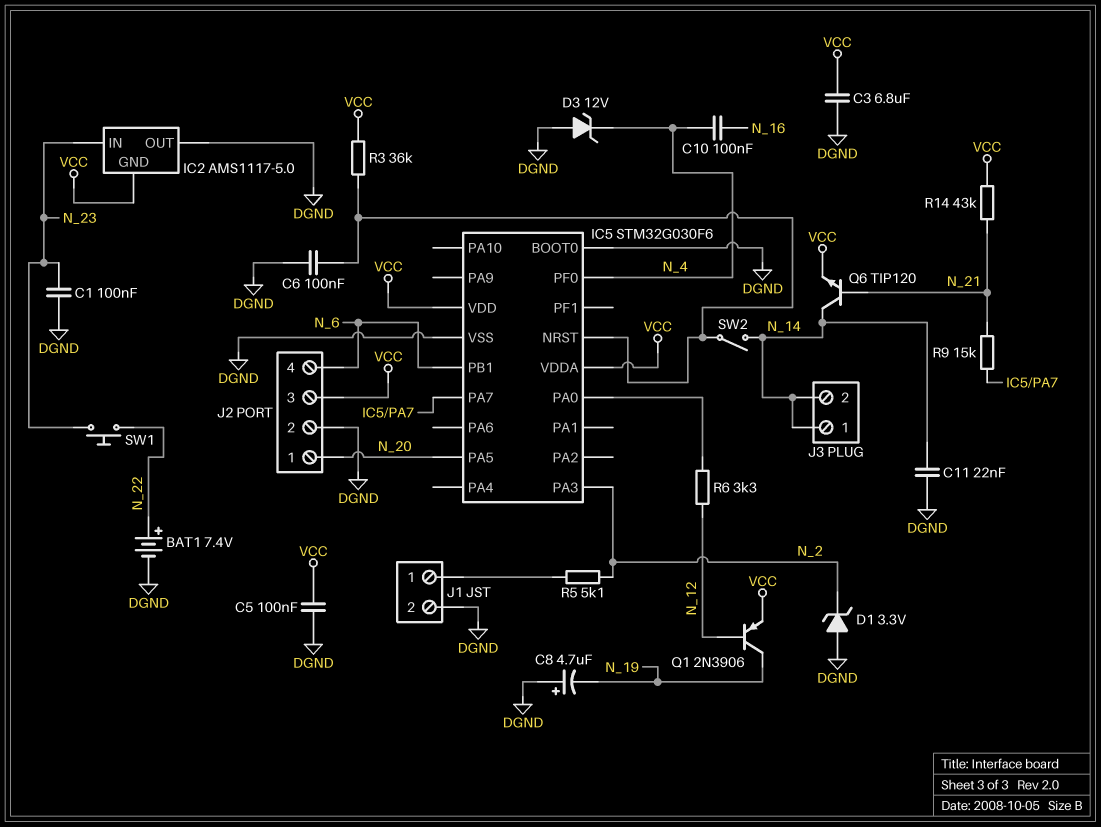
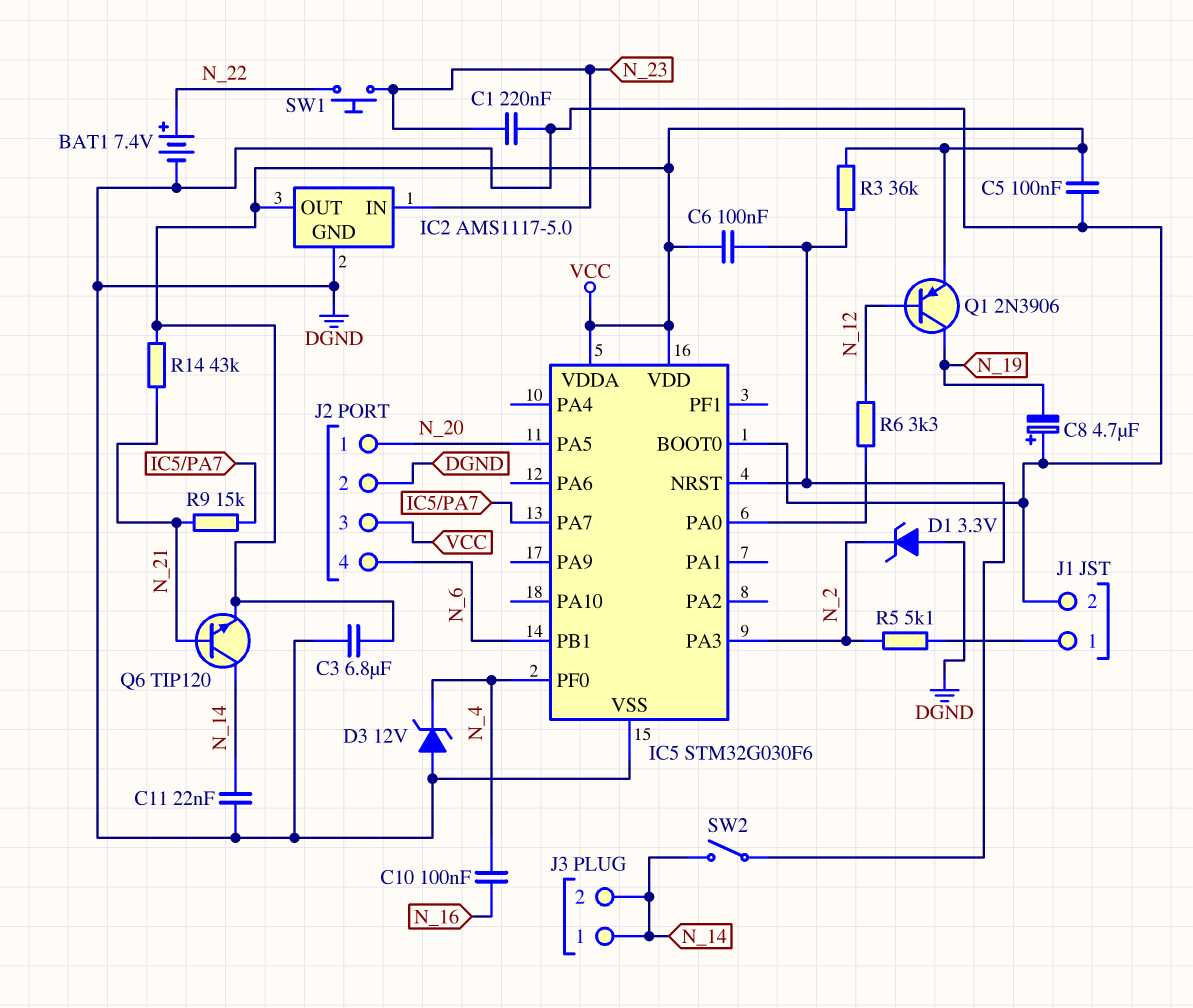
C1: 100nF (DGND, N_23) -> 220nF (DGND, N_23)
C6: 100nF (DGND, IC5/NRST) -> 100nF (IC5/NRST, VCC)
IC2 pin GND: VCC -> DGND
IC2 pin OUT: DGND -> VCC

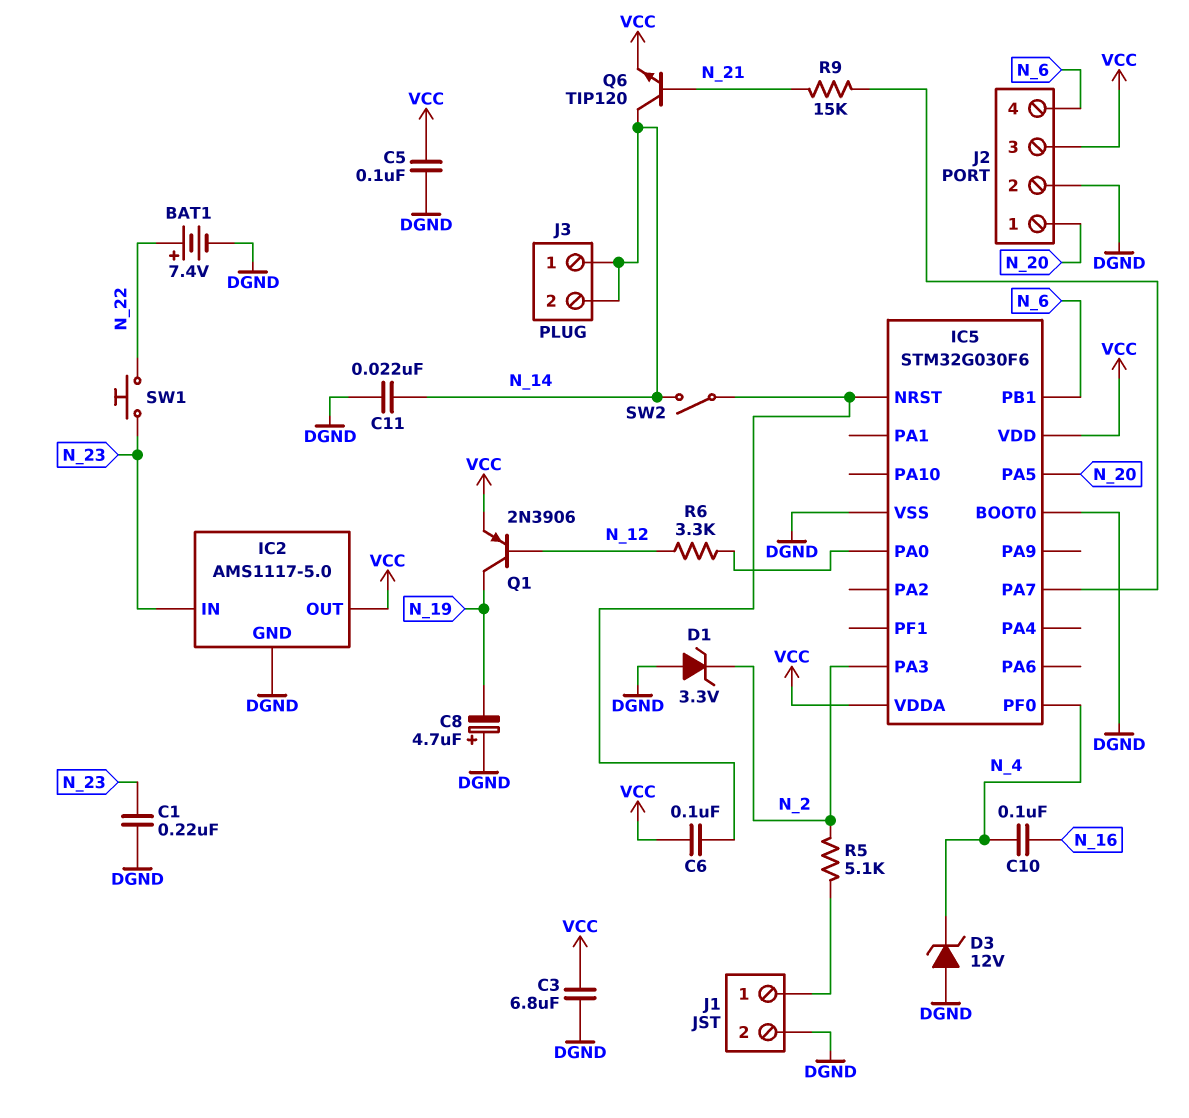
R3: 36k (IC5/NRST, VCC) -> none
R14: 43k (N_21, VCC) -> none

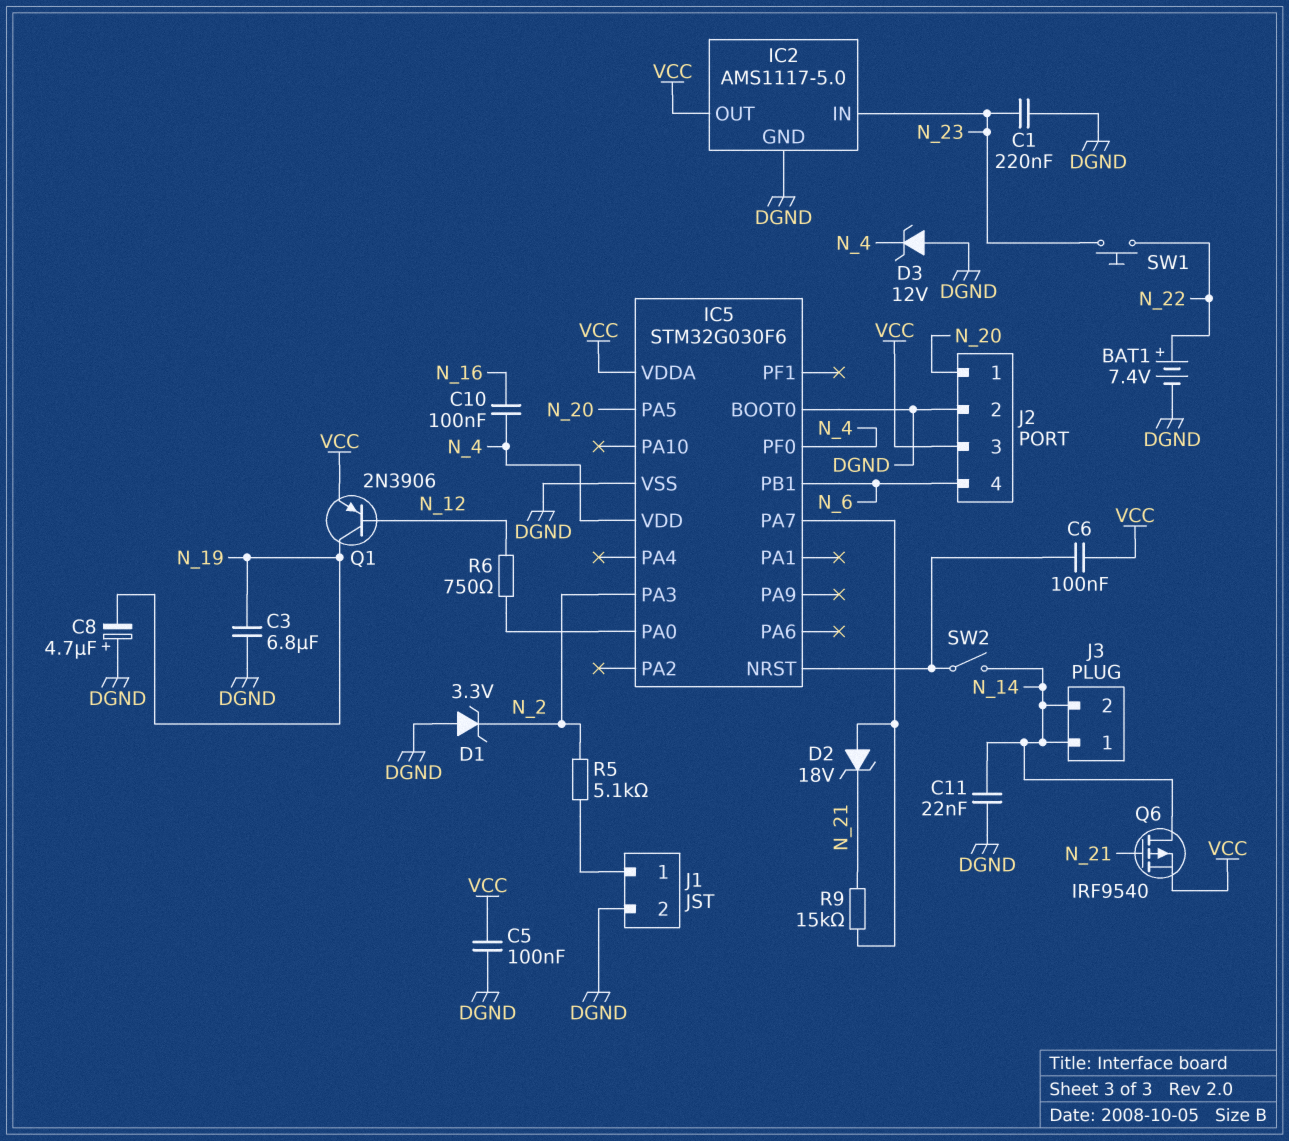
C3: 6.8uF (DGND, VCC) -> 6.8uF (DGND, N_19)
D2: none -> zener 18V (A IC5/PA7, K N_21)
IC5 pin VDD: VCC -> N_4
Q6: NPN TIP120 (B N_21, C N_14, E VCC) -> PMOS IRF9540 (G N_21, D N_14, S VCC)
R6: 3.3k (IC5/PA0, N_12) -> 750 (IC5/PA0, N_12)

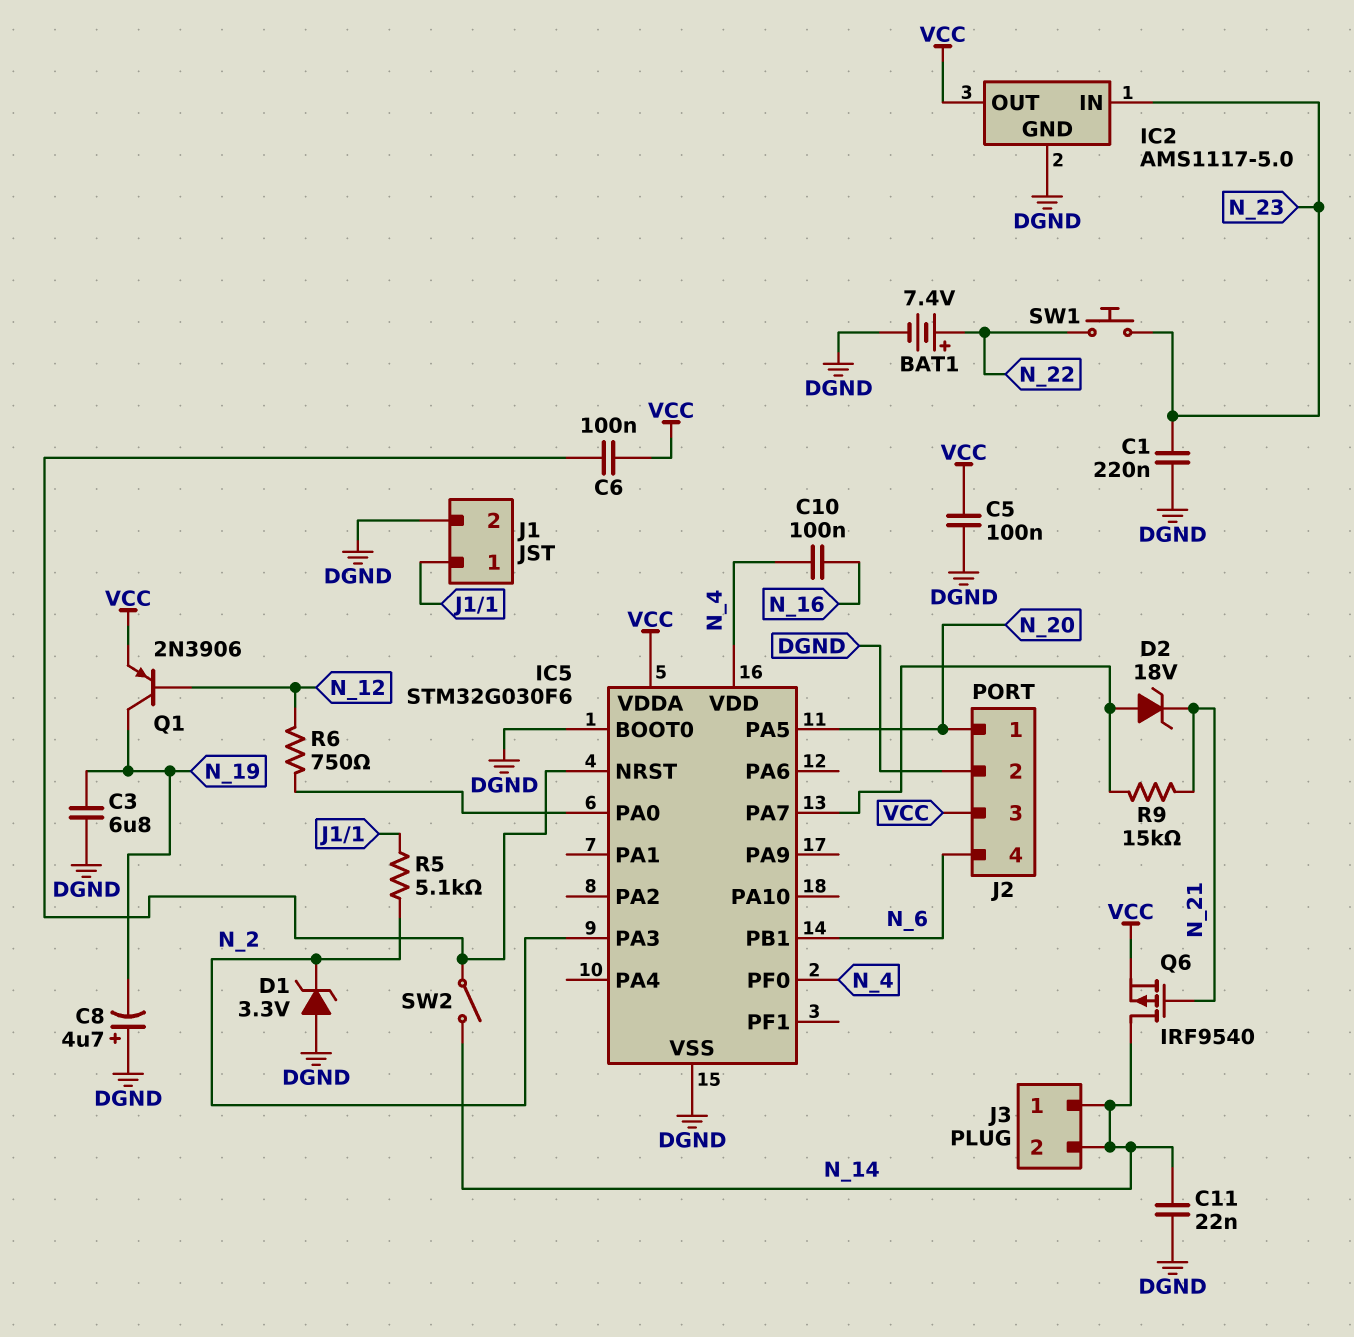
D3: zener 12V (A DGND, K N_4) -> none

